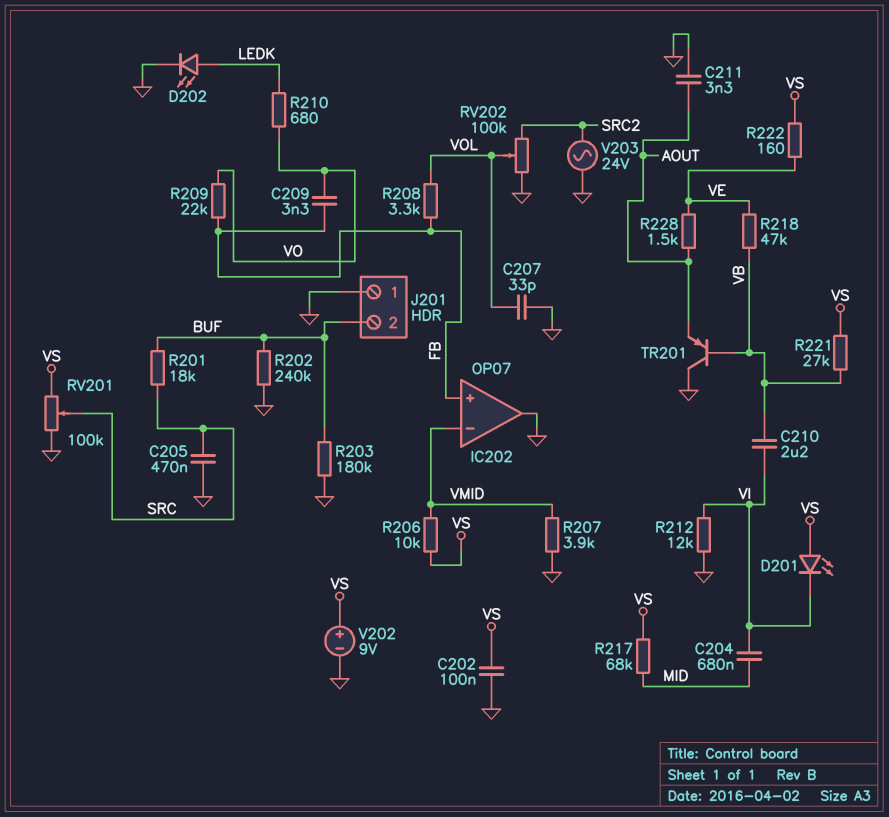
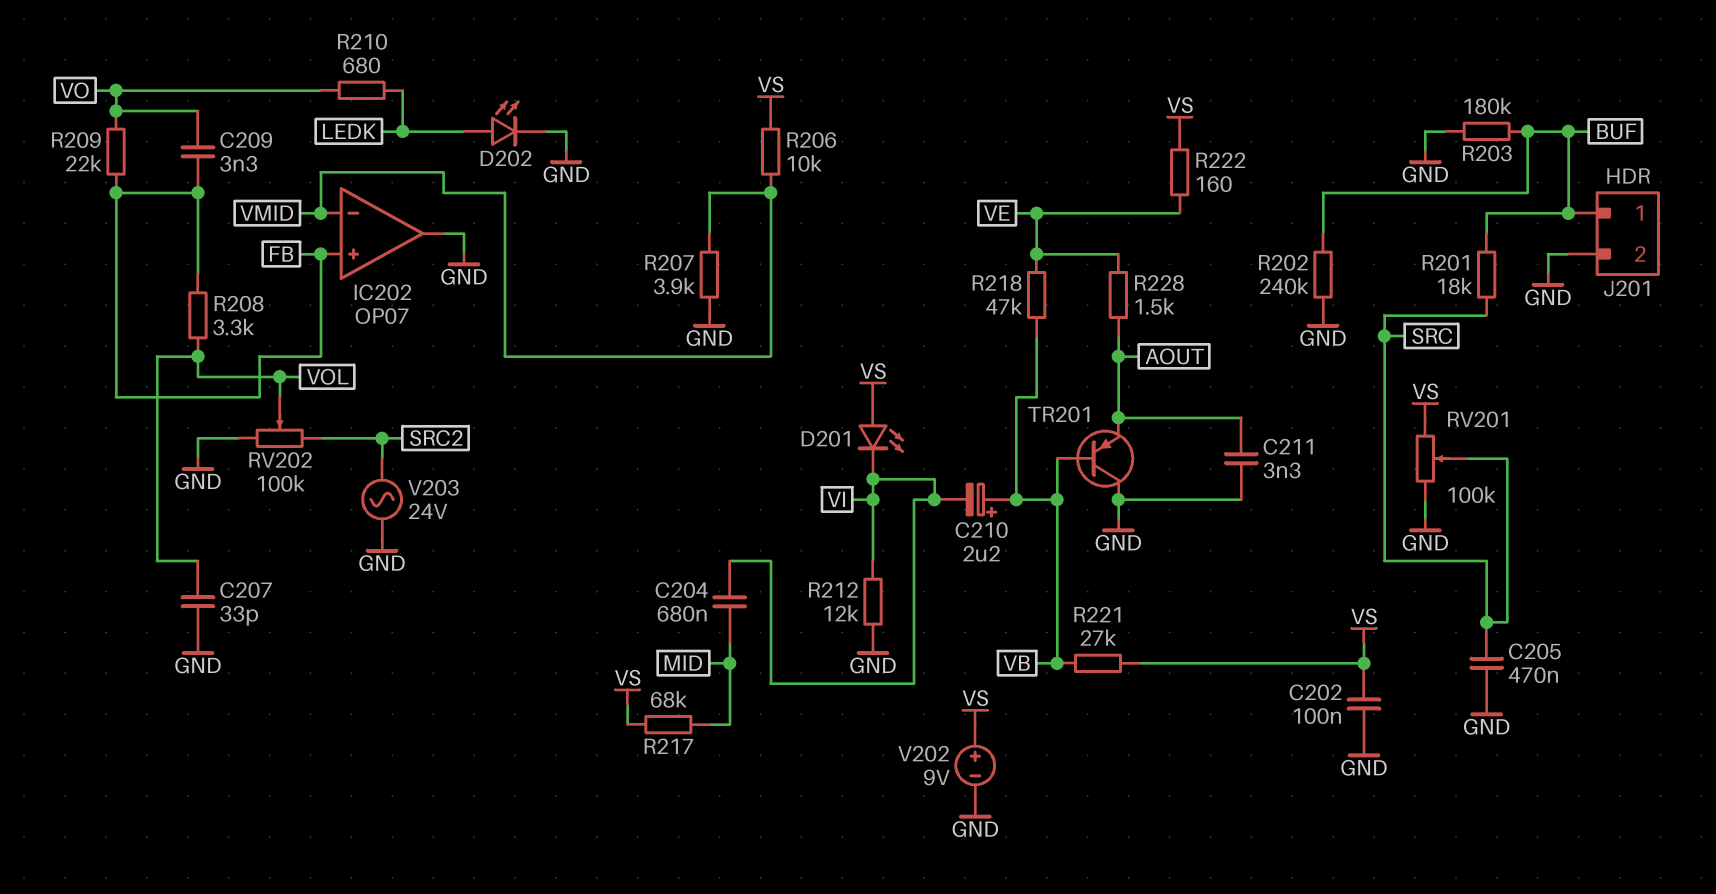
C210: 2.2uF (VB, VI) -> 2.2uF (plus VB, minus VI)
J201 pin 1: GND -> BUF
J201 pin 2: BUF -> GND

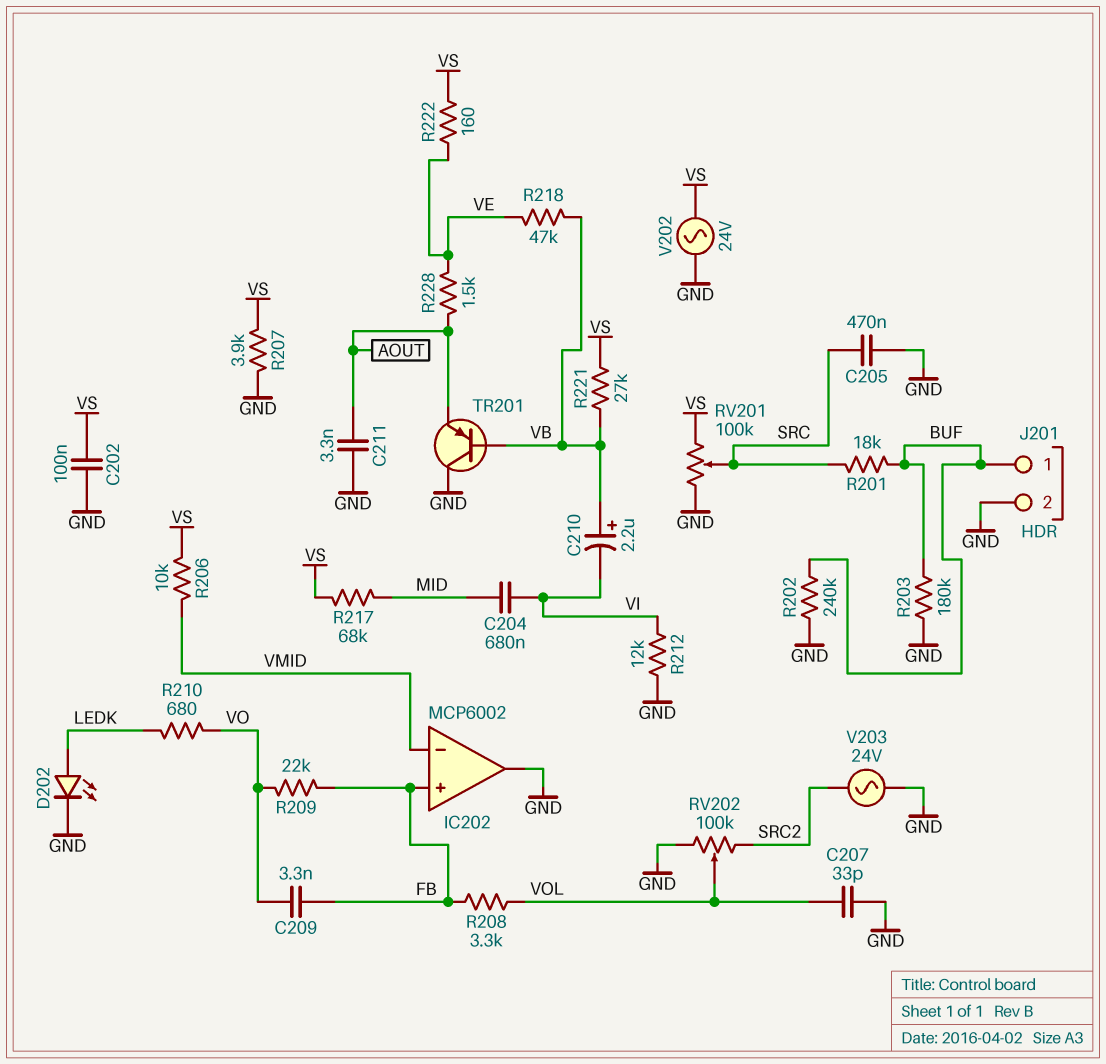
D201: LED (A VS, K VI) -> none
IC202: OP07 -> MCP6002
R207: 3.9k (GND, VMID) -> 3.9k (GND, VS)
V202: 9V (plus VS, minus GND) -> AC 24V (GND, VS)

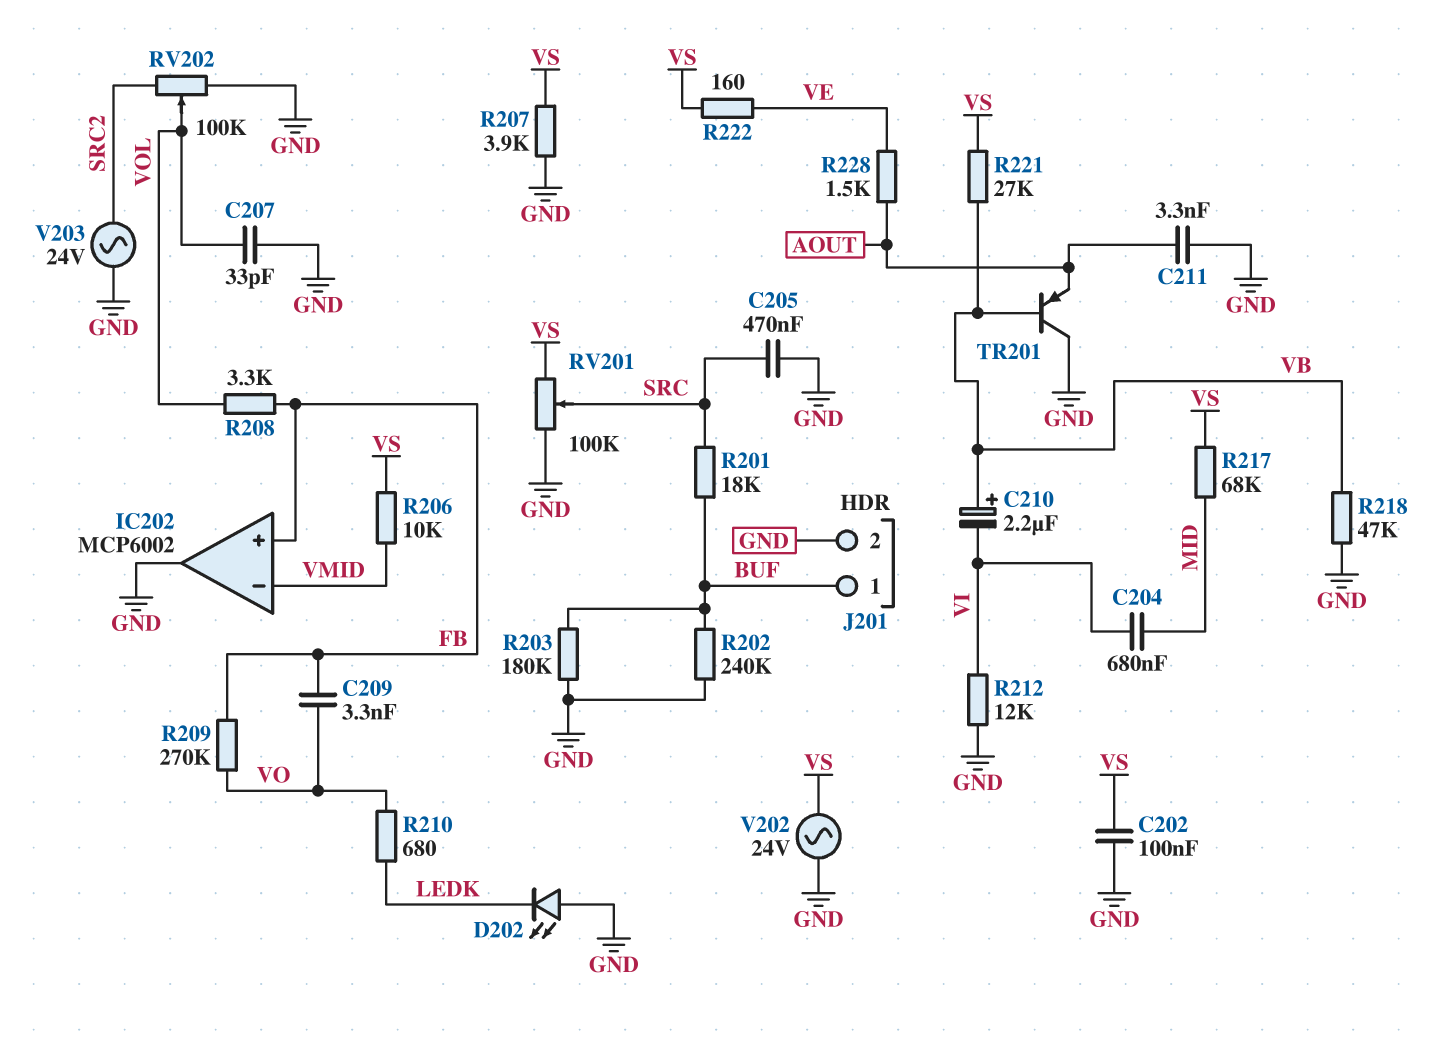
D202: LED (A LEDK, K GND) -> LED (A GND, K LEDK)
R209: 22k (FB, VO) -> 270k (FB, VO)
R218: 47k (VB, VE) -> 47k (GND, VB)

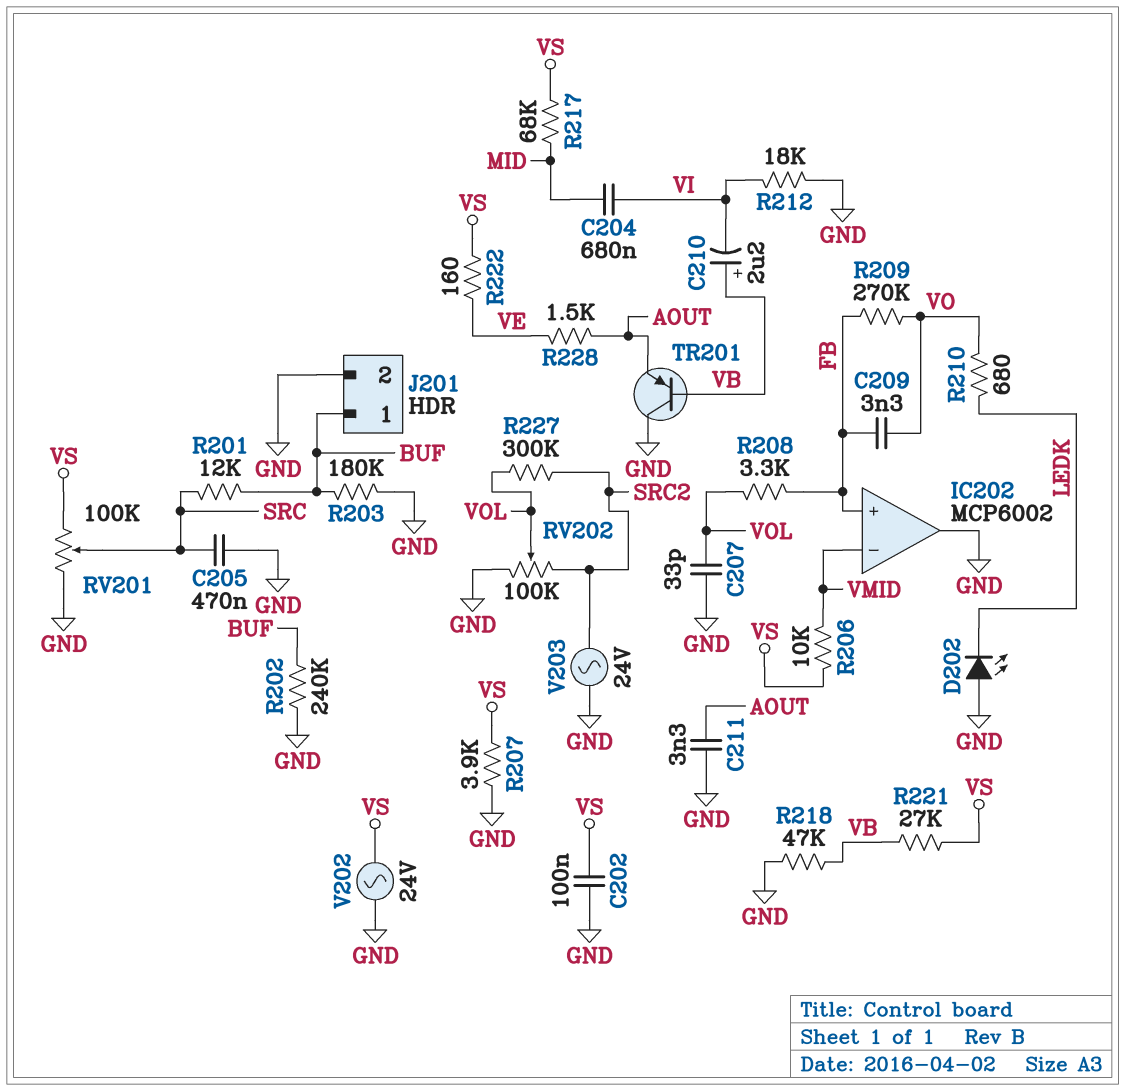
R201: 18k (BUF, SRC) -> 12k (BUF, SRC)
R212: 12k (GND, VI) -> 18k (GND, VI)
R227: none -> 300k (SRC2, VOL)

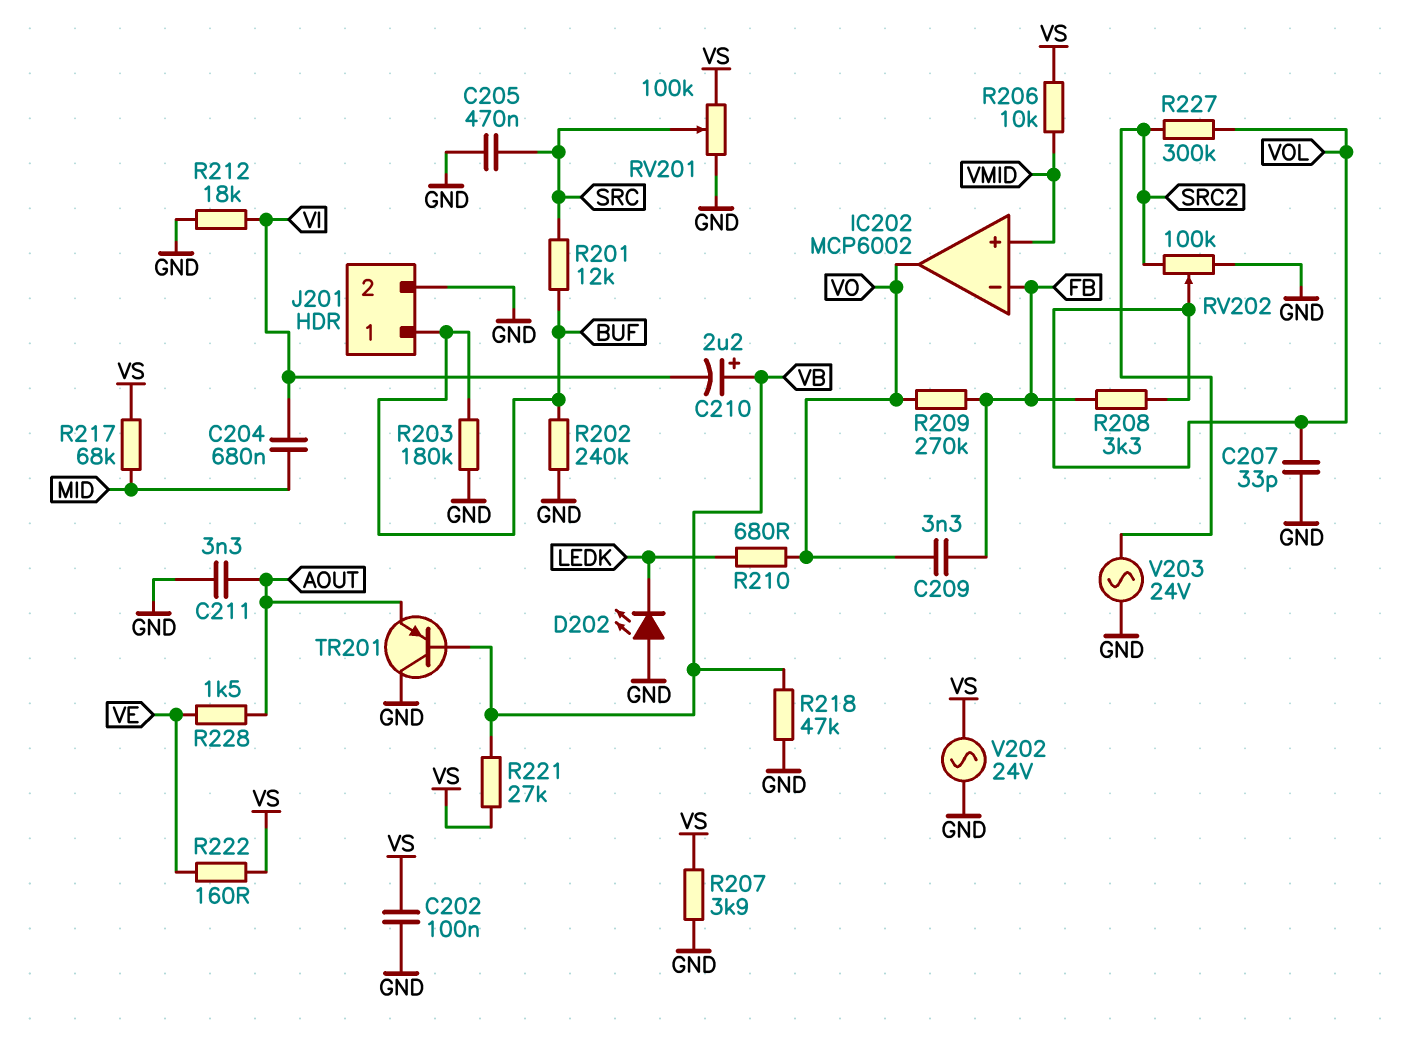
IC202 pin in+: FB -> VMID
IC202 pin in-: VMID -> FB
IC202 pin out: GND -> VO

